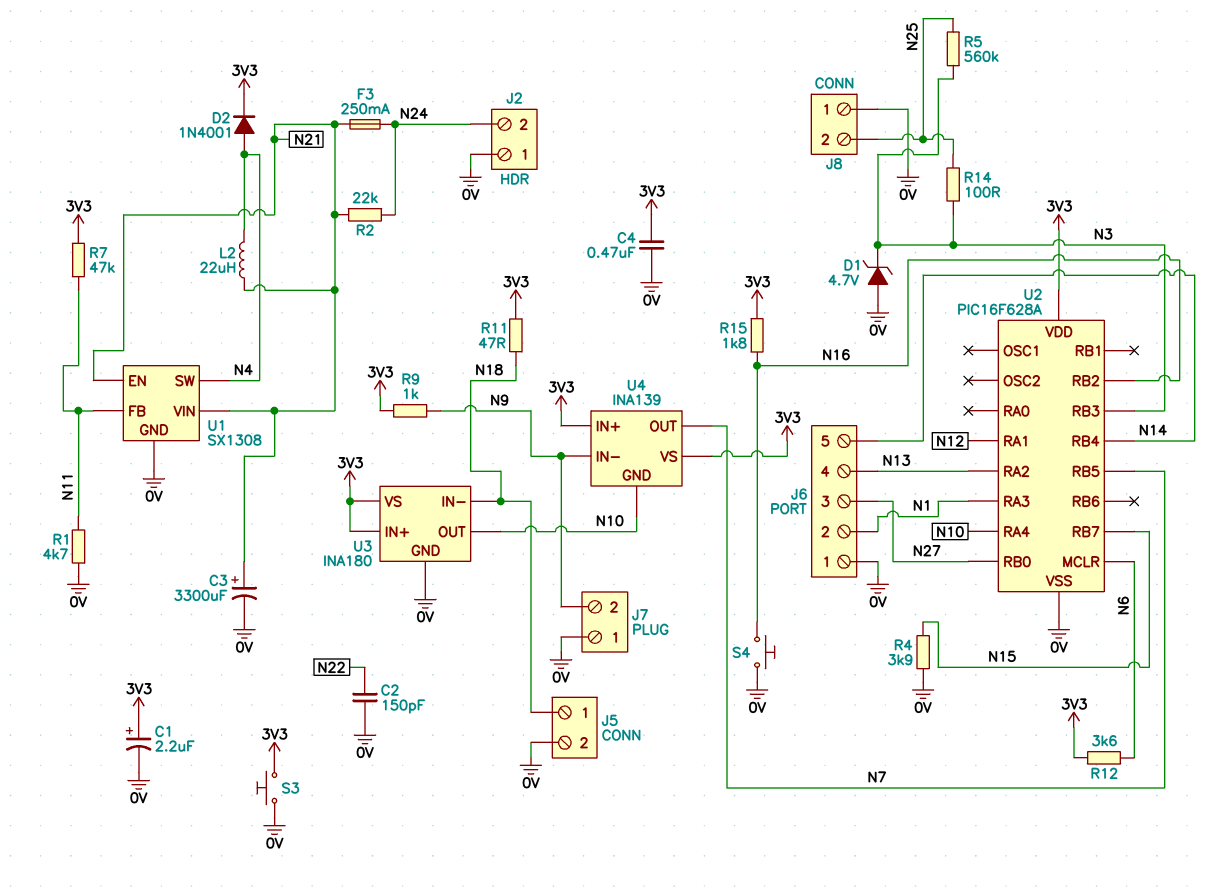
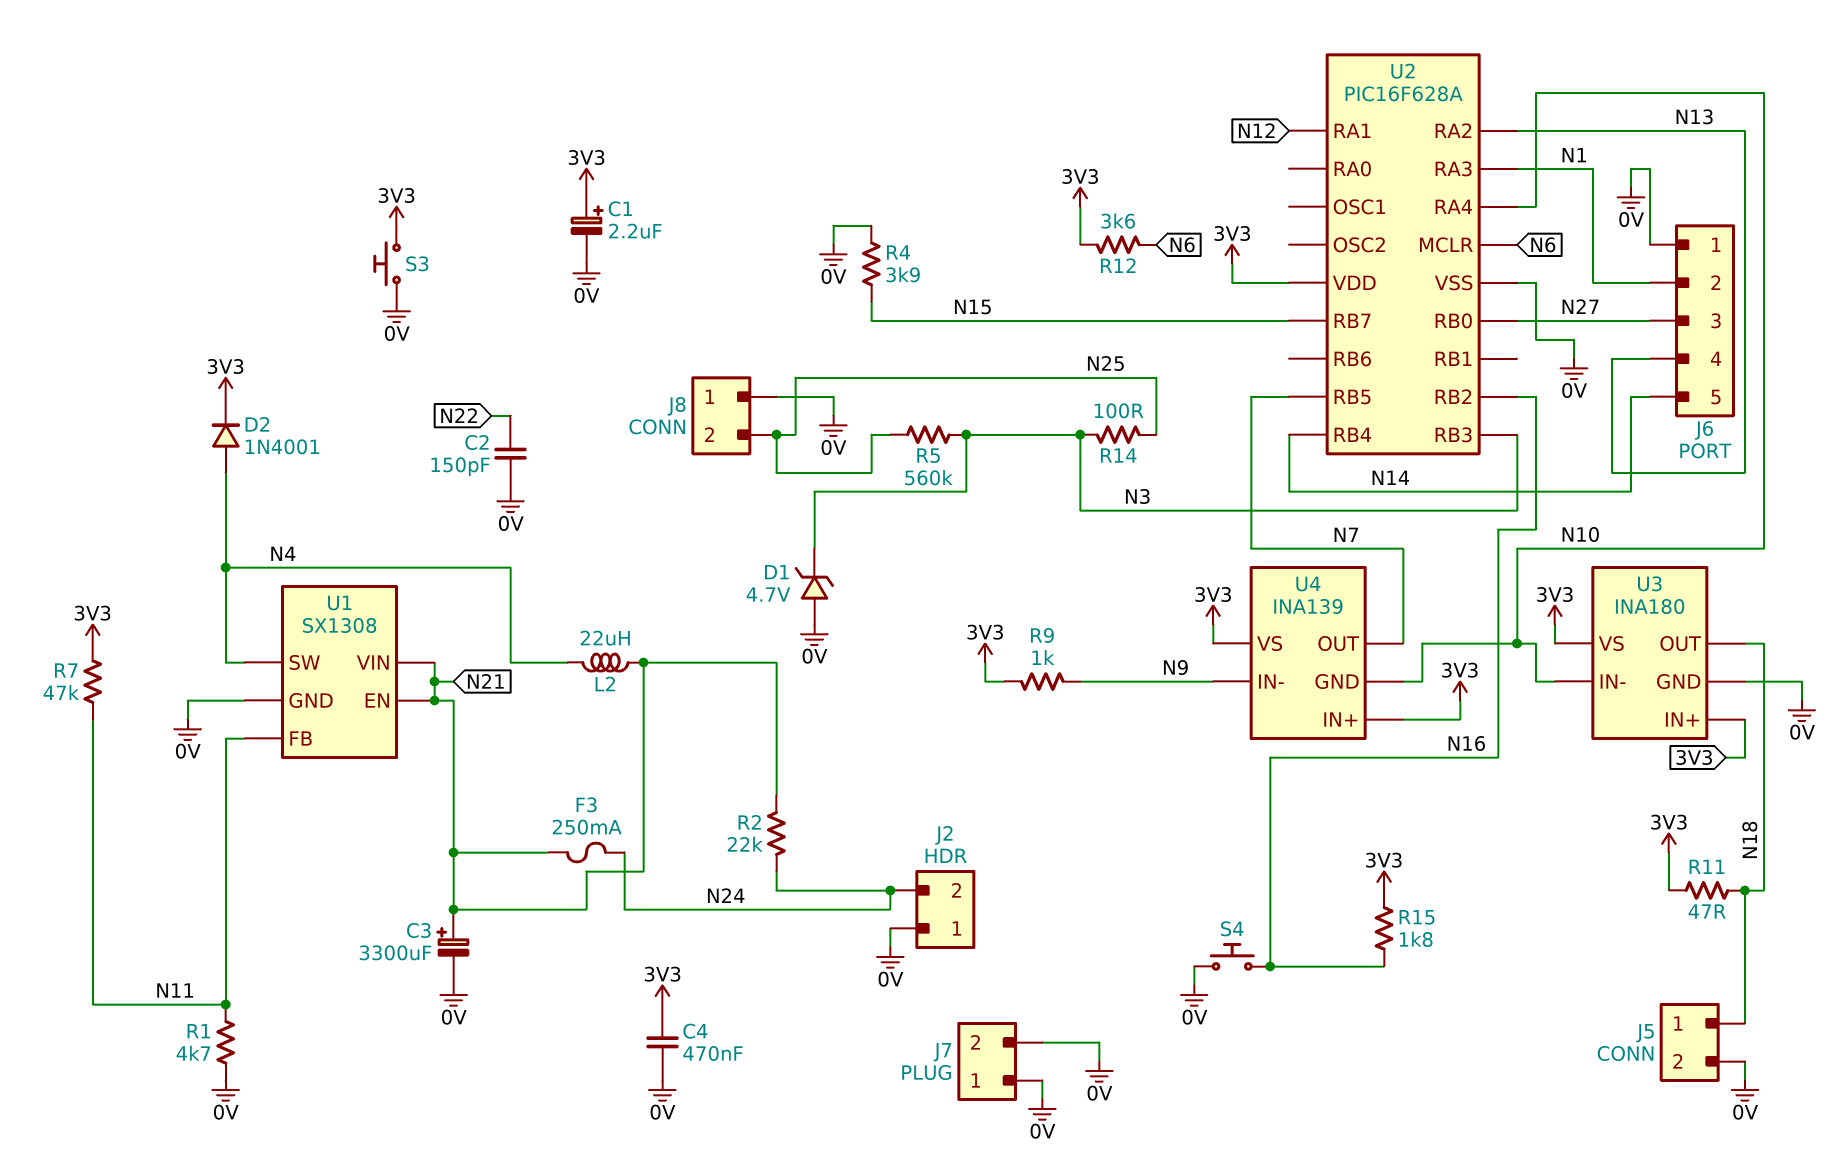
J7 pin 2: N9 -> 0V
U3 pin IN-: N18 -> N10
U3 pin OUT: N10 -> N18

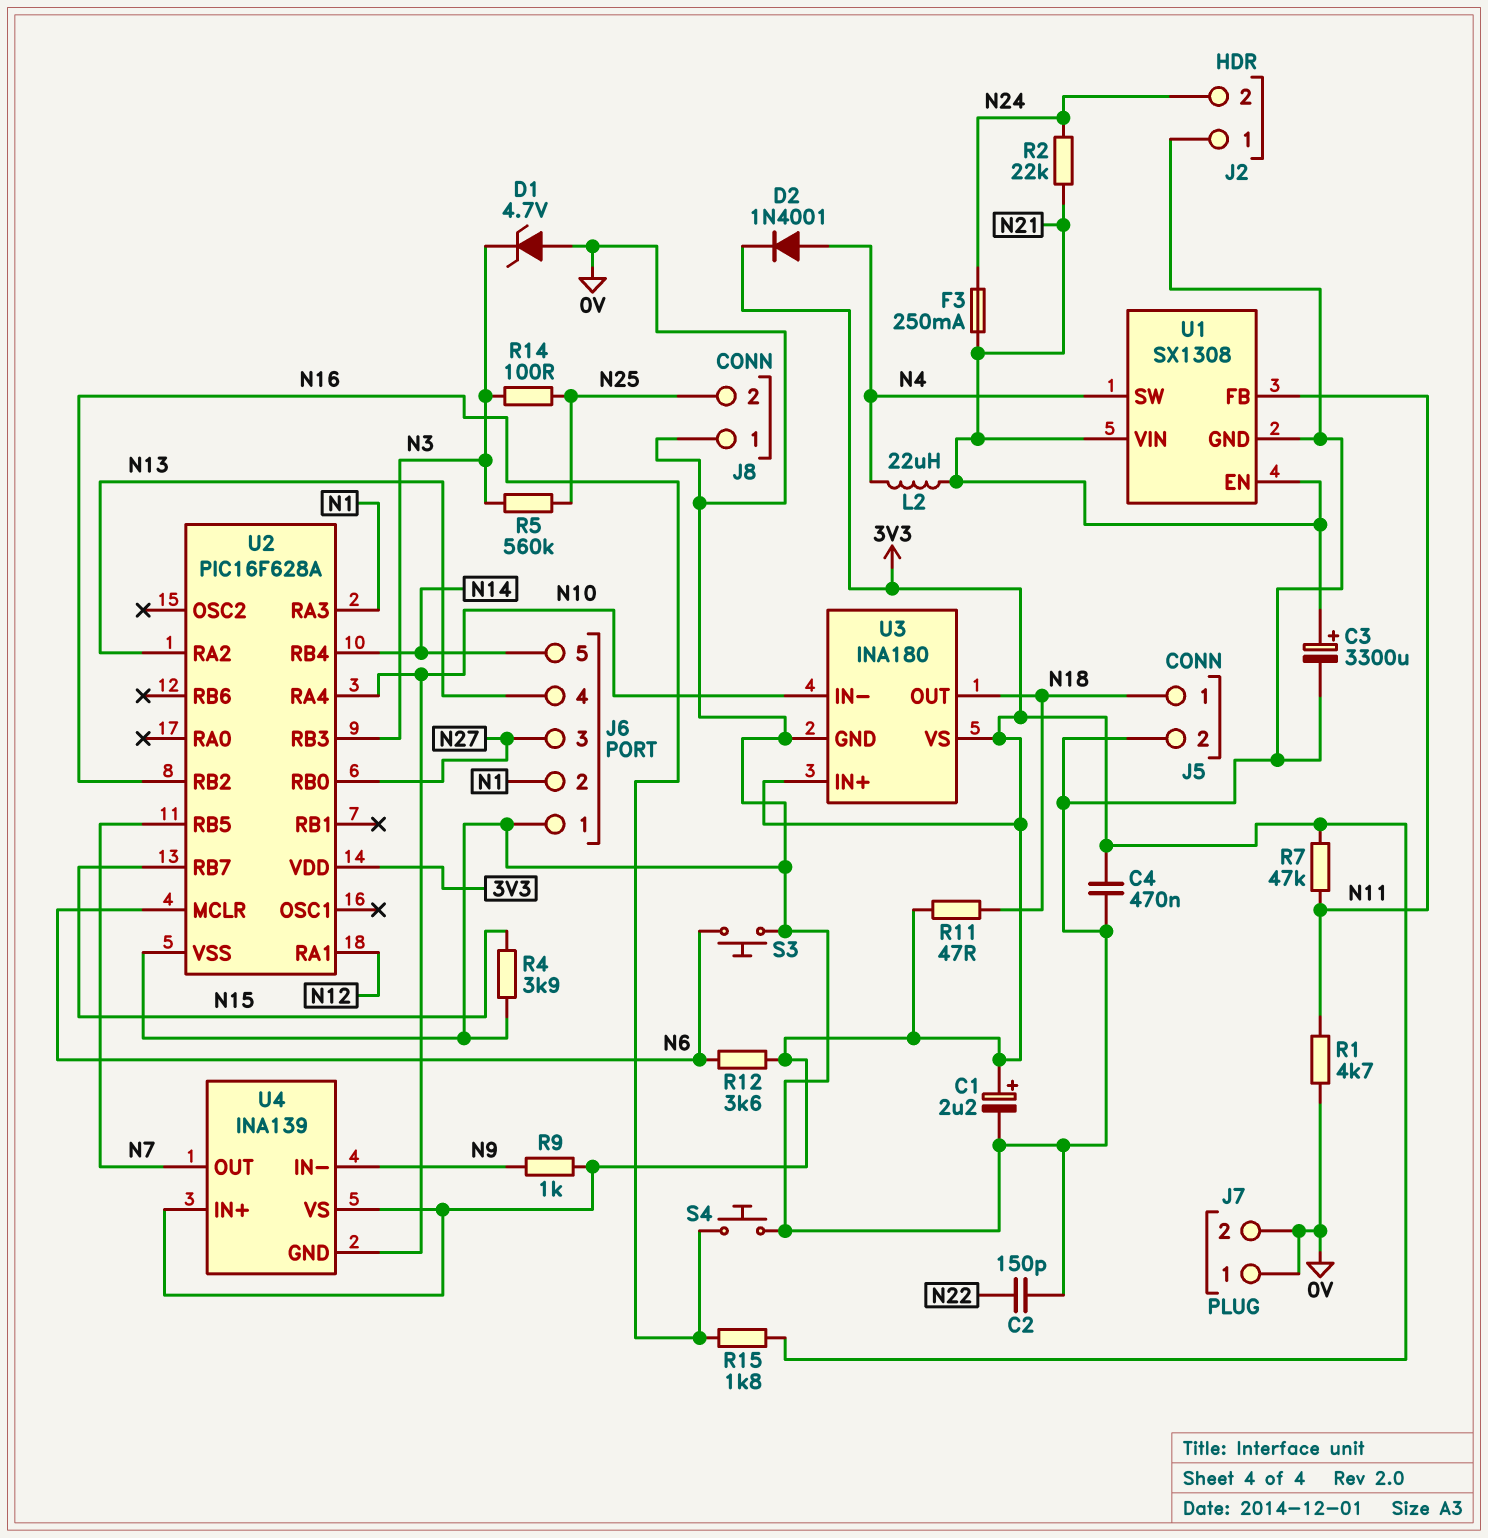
S3: button (0V, 3V3) -> button (0V, N6)

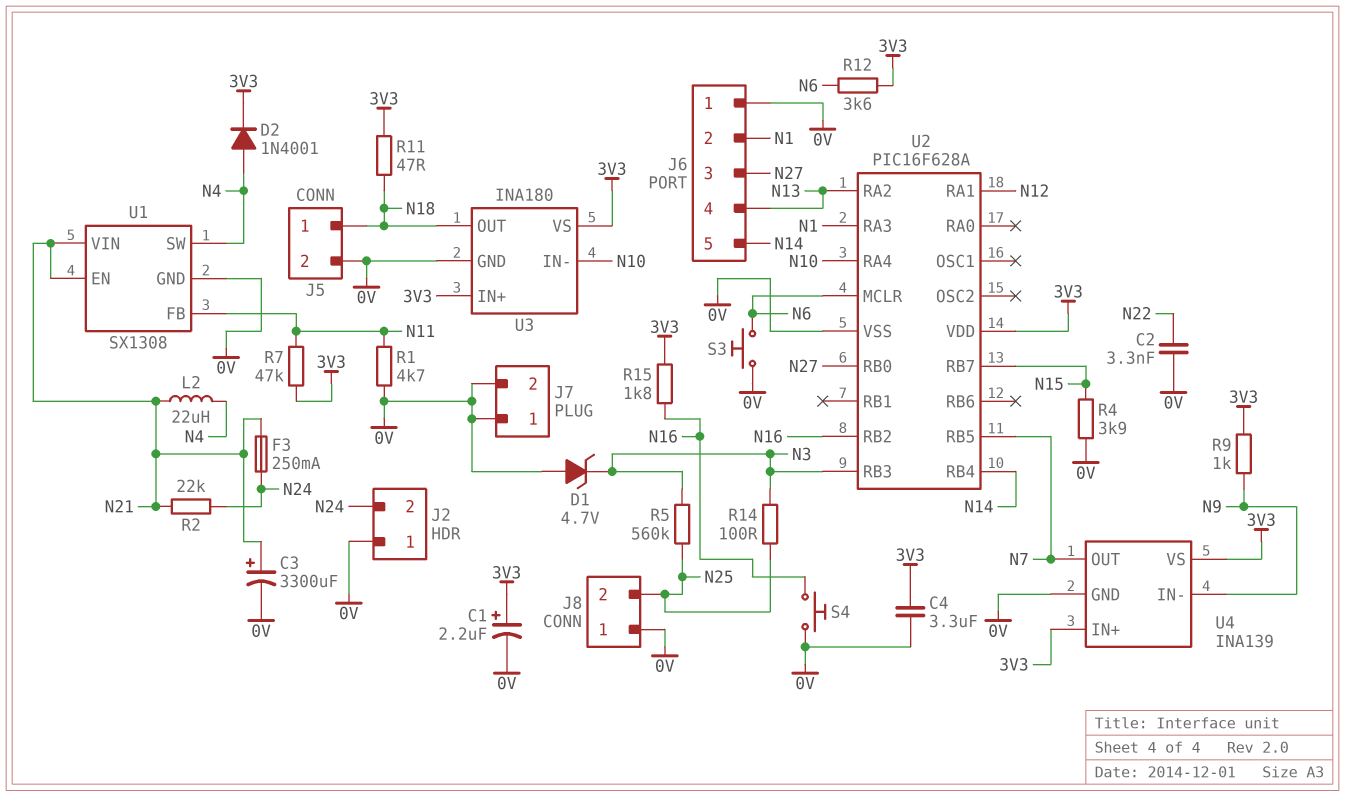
C2: 150pF (0V, N22) -> 3.3nF (0V, N22)
C4: 470nF (0V, 3V3) -> 3.3uF (0V, 3V3)
U4 pin GND: N10 -> 0V

